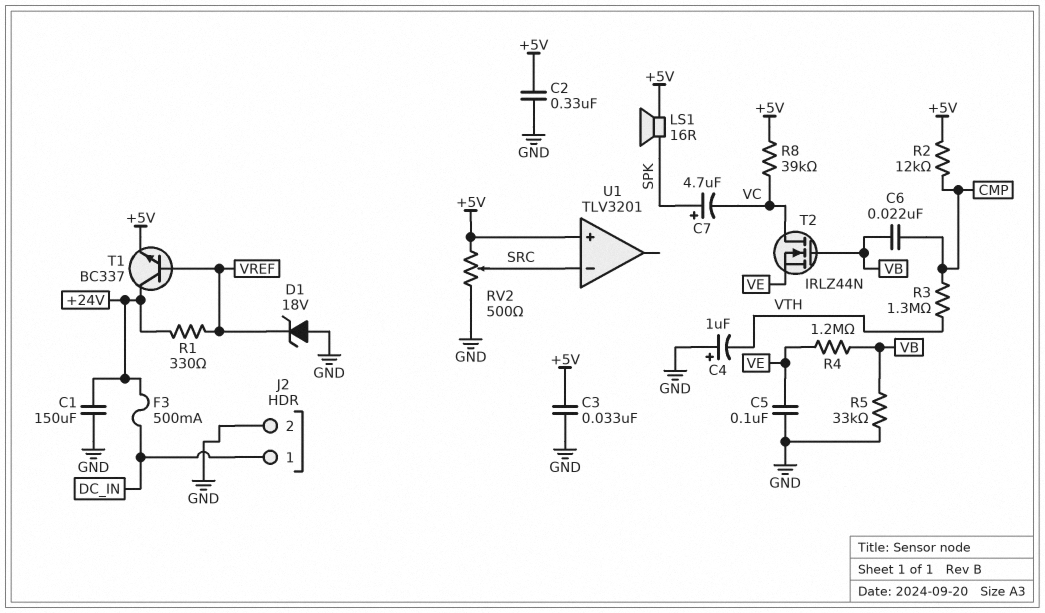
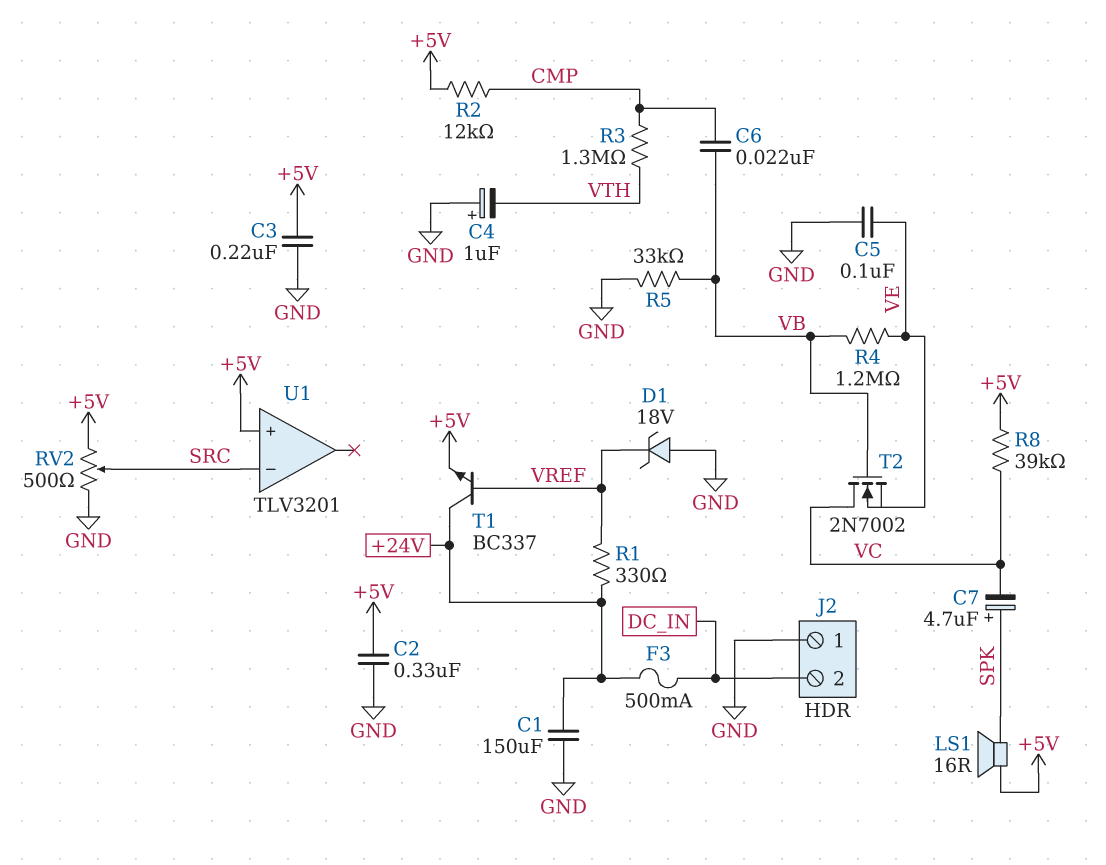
C3: 33nF (+5V, GND) -> 220nF (+5V, GND)
J2 pin 1: DC_IN -> GND
J2 pin 2: GND -> DC_IN
T2: NMOS IRLZ44N (G VB, D VC, S VE) -> NMOS 2N7002 (G VB, D VC, S VE)

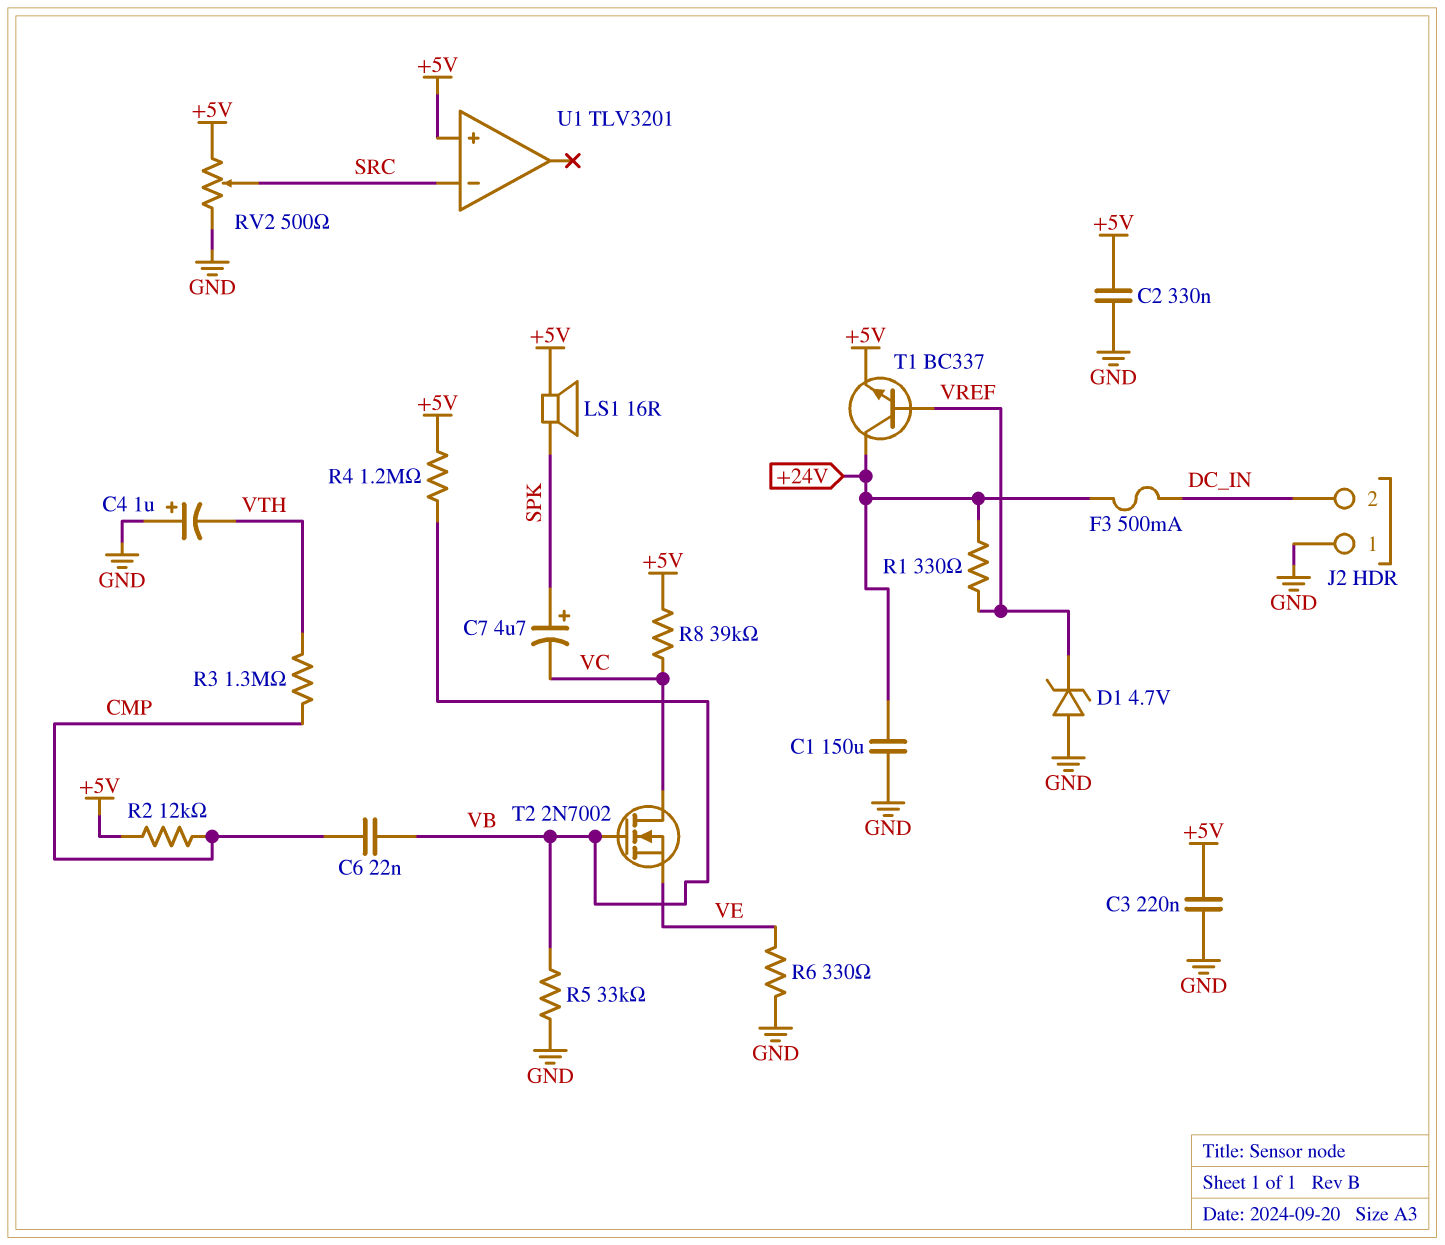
C5: 100nF (GND, VE) -> none
D1: zener 18V (A GND, K VREF) -> zener 4.7V (A GND, K VREF)
R4: 1.2M (VB, VE) -> 1.2M (+5V, VB)
R6: none -> 330 (GND, VE)

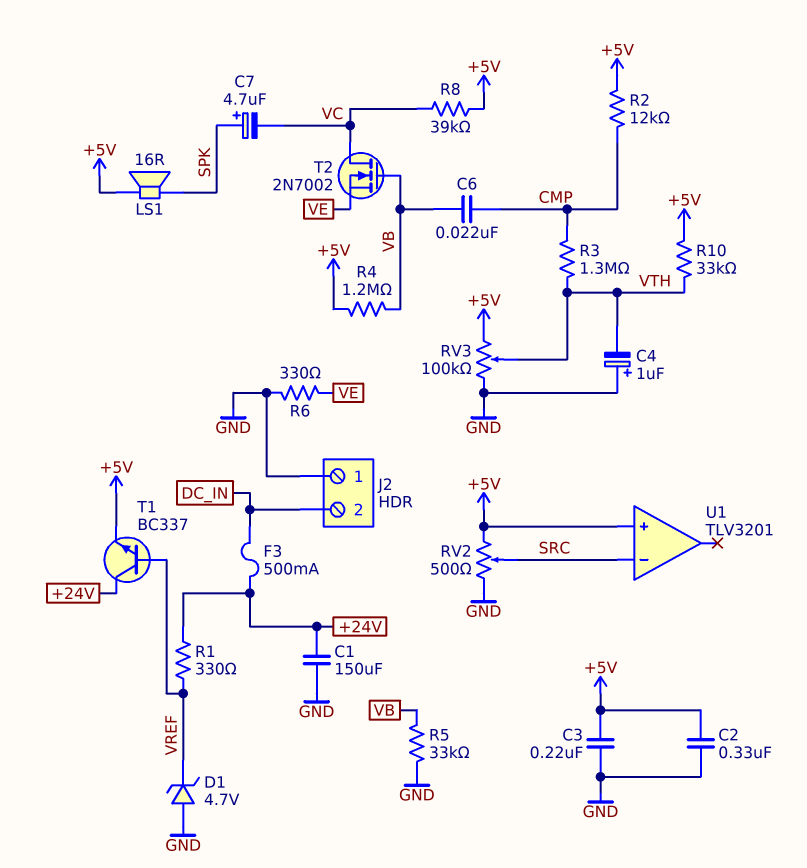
R10: none -> 33k (+5V, VTH)
RV3: none -> 100k (+5V, GND, wiper VTH)

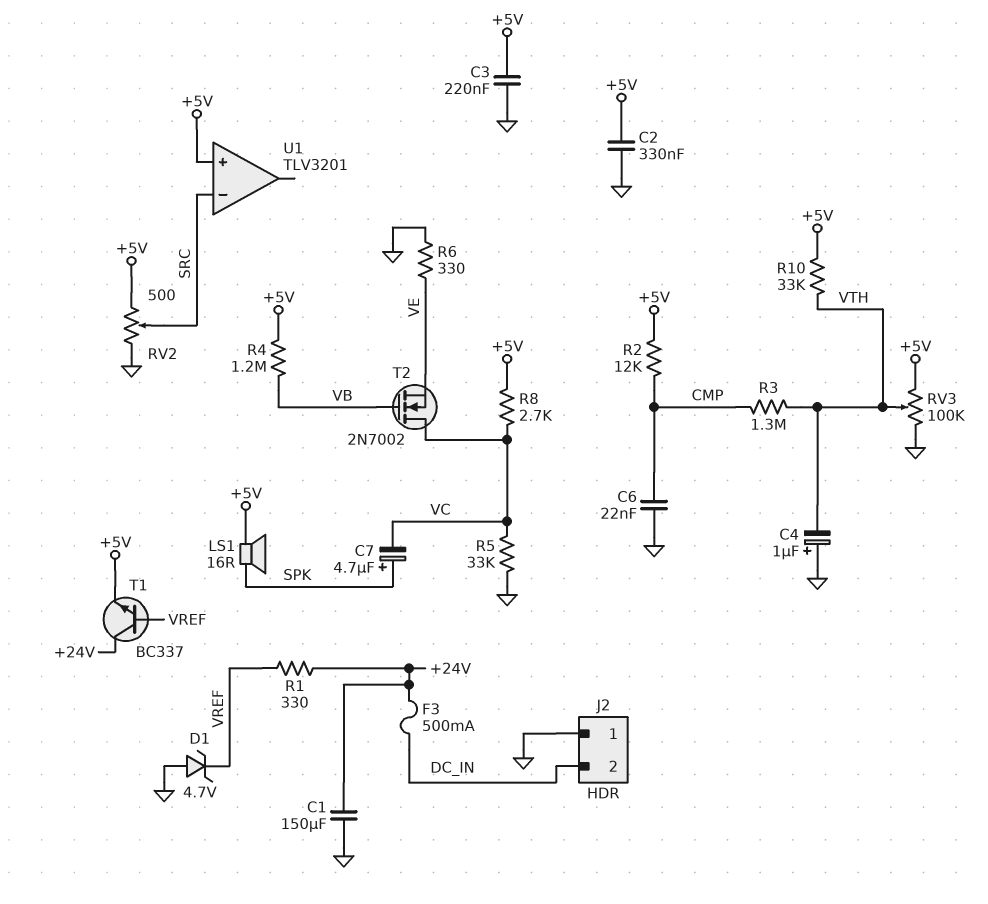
C6: 22nF (CMP, VB) -> 22nF (CMP, GND)
R5: 33k (GND, VB) -> 33k (GND, VC)
R8: 39k (+5V, VC) -> 2.7k (+5V, VC)

